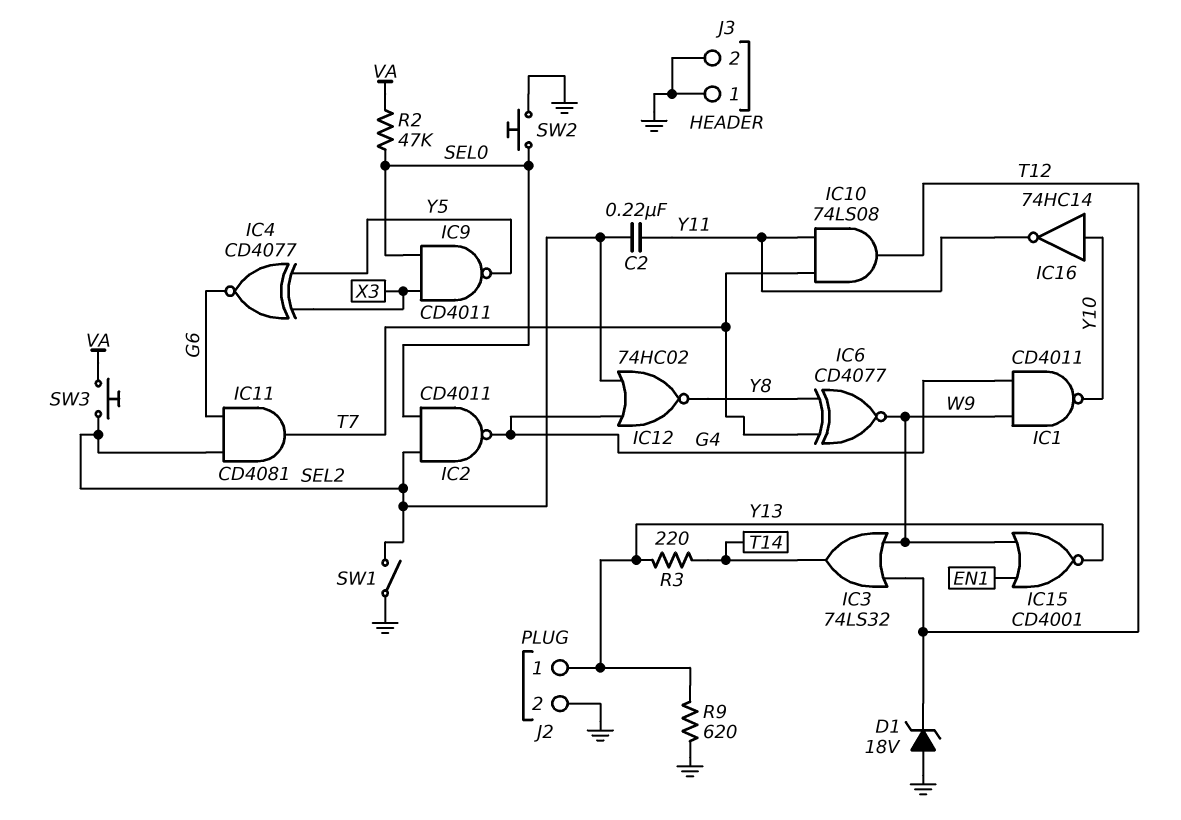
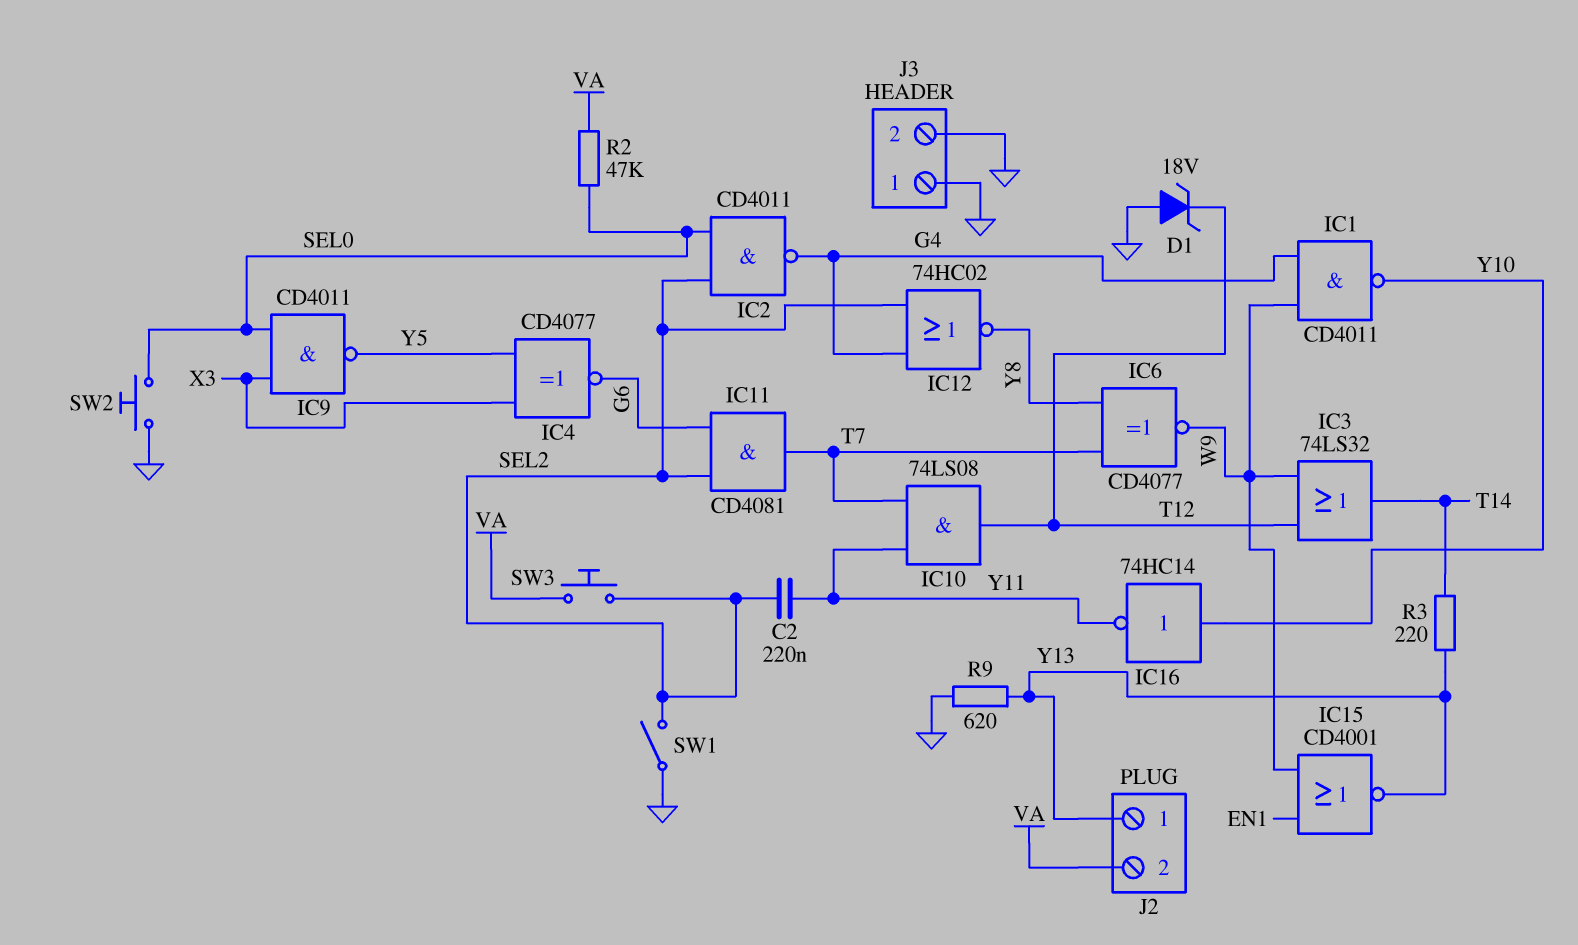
J2 pin 2: GND -> VA

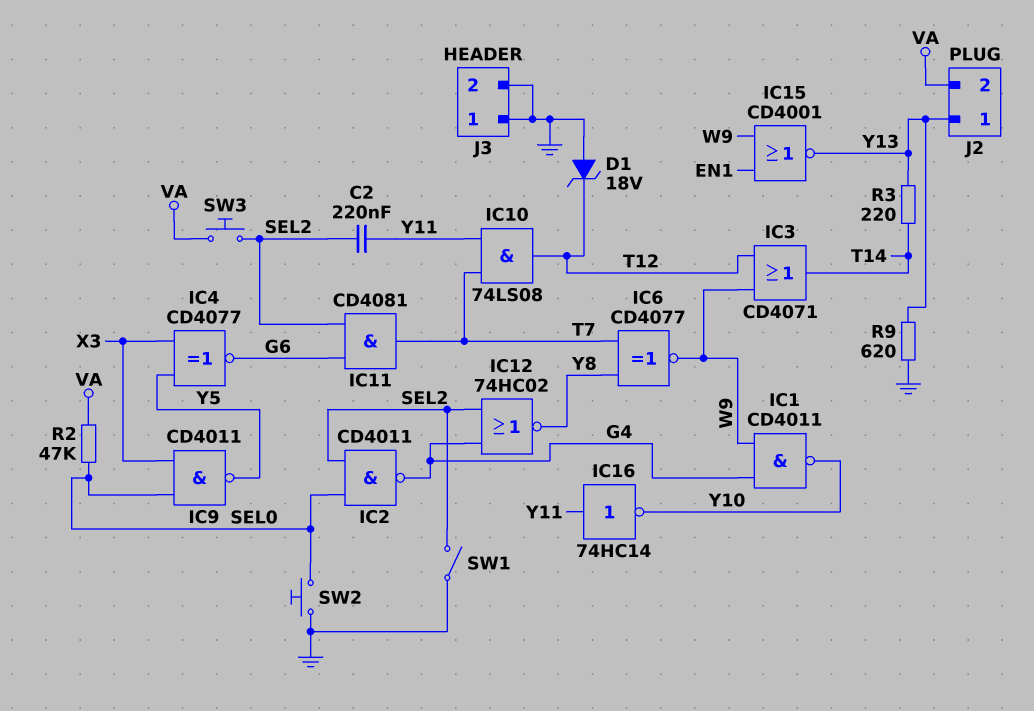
IC3: OR 74LS32 (in T12, in W9, out T14) -> OR CD4071 (in T12, in W9, out T14)
IC16: NOT 74HC14 (in Y10, out Y11) -> NOT 74HC14 (in Y11, out Y10)

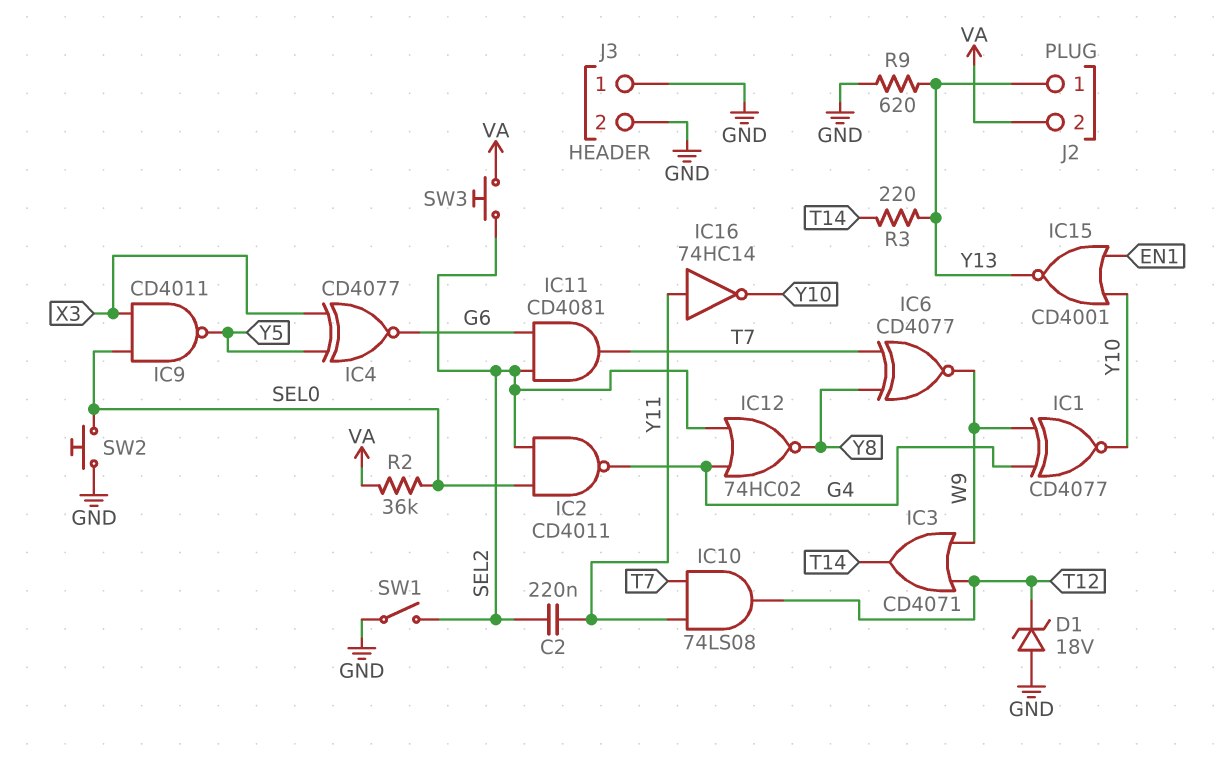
IC1: NAND CD4011 (in G4, in W9, out Y10) -> XNOR CD4077 (in G4, in W9, out Y10)
IC15: NOR CD4001 (in EN1, in W9, out Y13) -> NOR CD4001 (in EN1, in Y10, out Y13)
R2: 47k (SEL0, VA) -> 36k (SEL0, VA)

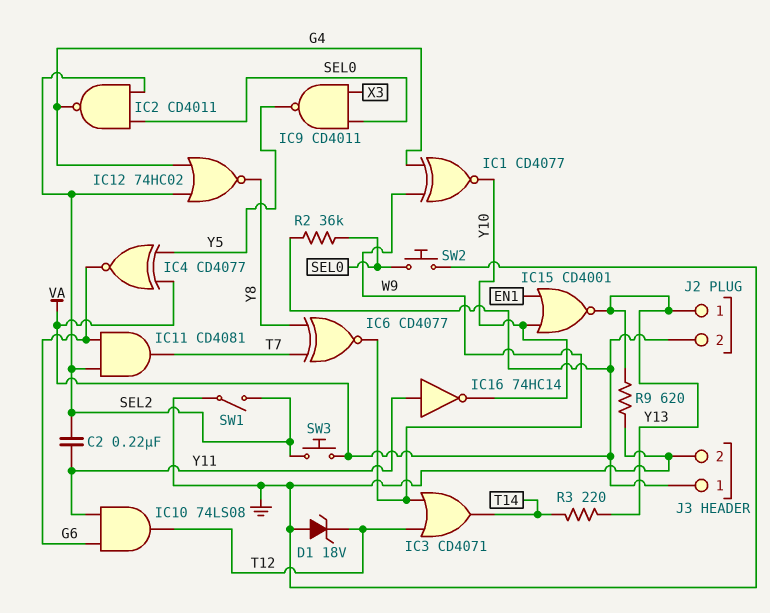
IC4: XNOR CD4077 (in X3, in Y5, out G6) -> XNOR CD4077 (in VA, in Y5, out G6)
IC10: AND 74LS08 (in T7, in Y11, out T12) -> AND 74LS08 (in G6, in Y11, out T12)
J3 pin 1: GND -> VA

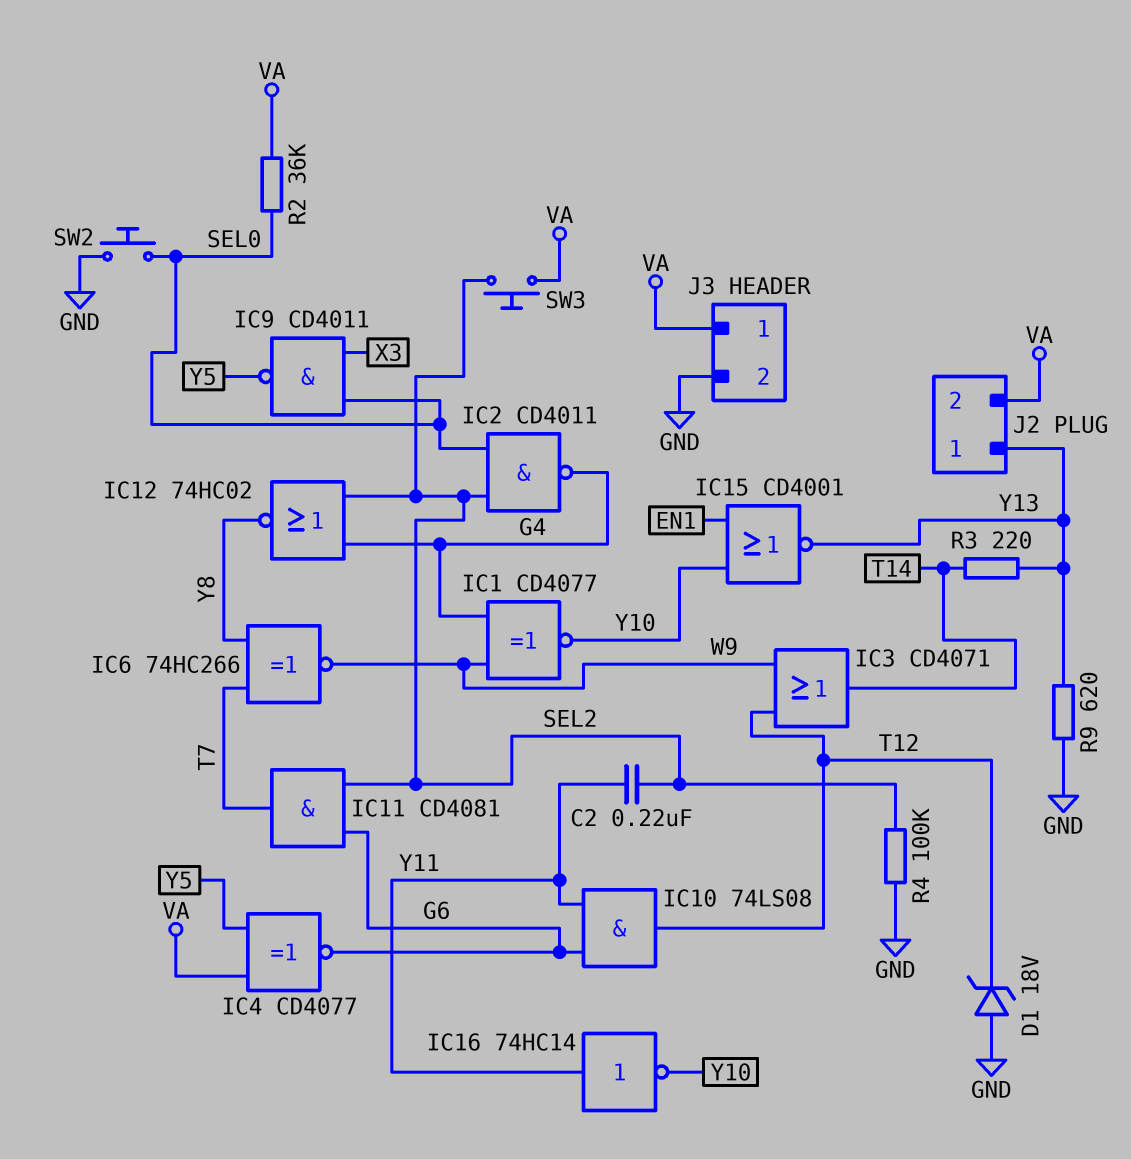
IC6: XNOR CD4077 (in T7, in Y8, out W9) -> XNOR 74HC266 (in T7, in Y8, out W9)
R4: none -> 100k (GND, SEL2)
SW1: switch (GND, SEL2) -> none

